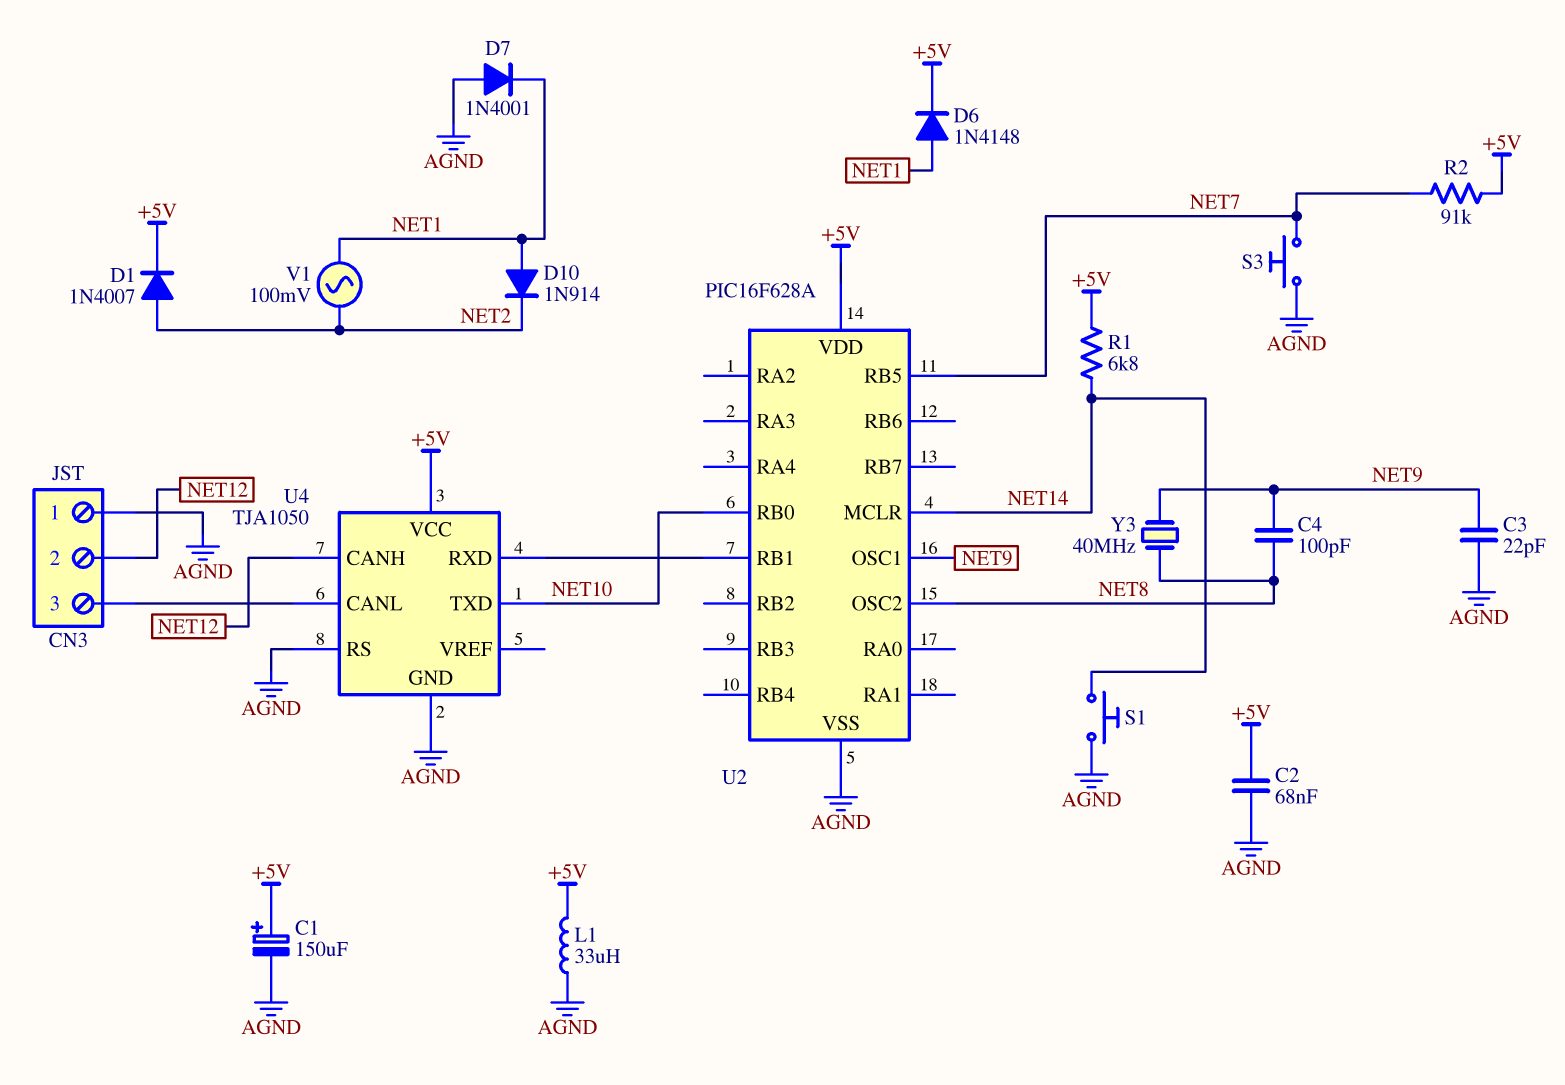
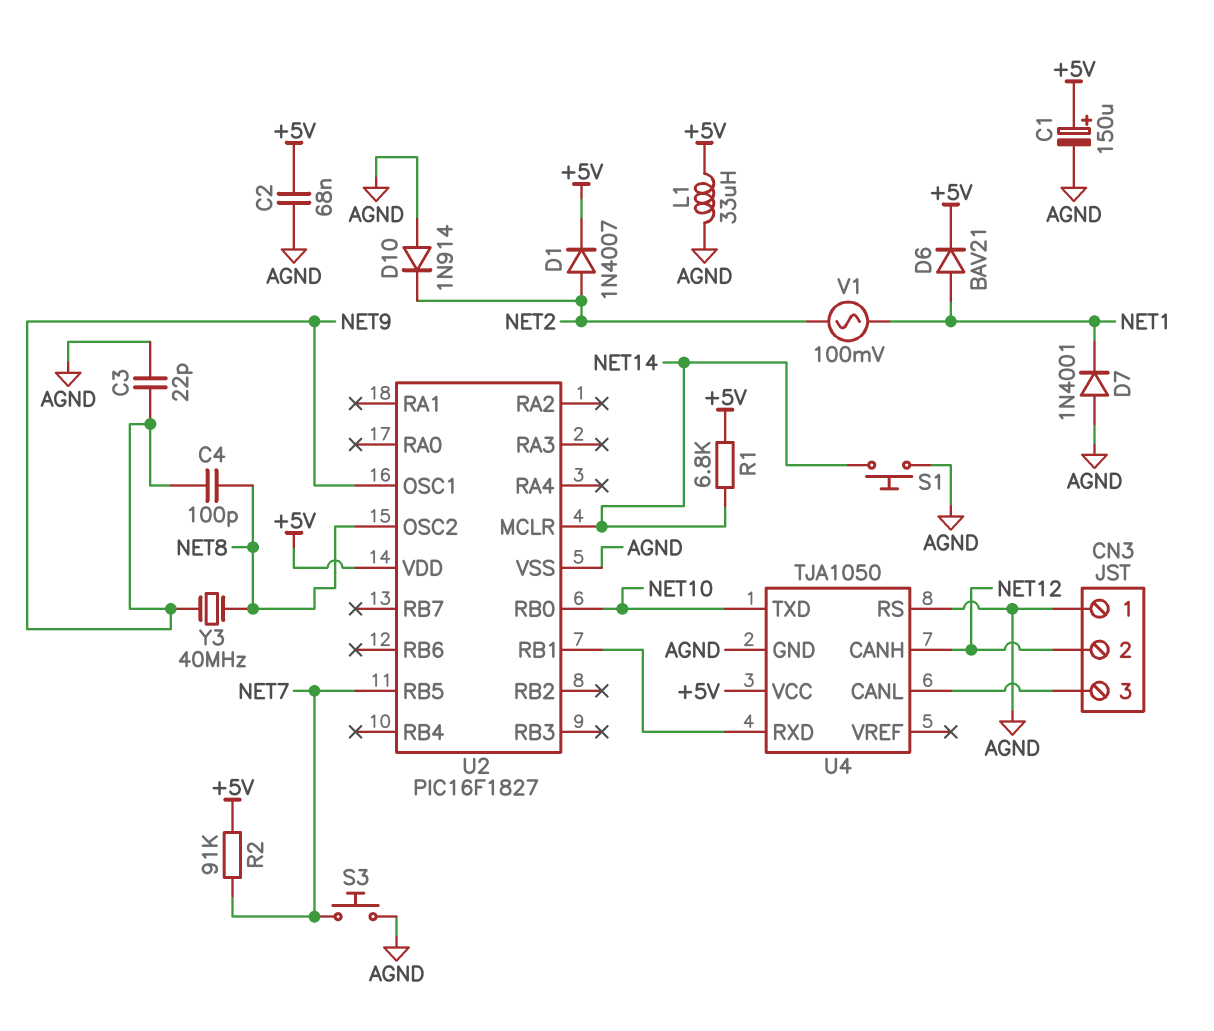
D6: diode 1N4148 (A NET1, K +5V) -> diode BAV21 (A NET1, K +5V)
D10: diode 1N914 (A NET1, K NET2) -> diode 1N914 (A AGND, K NET2)
U2: PIC16F628A -> PIC16F1827

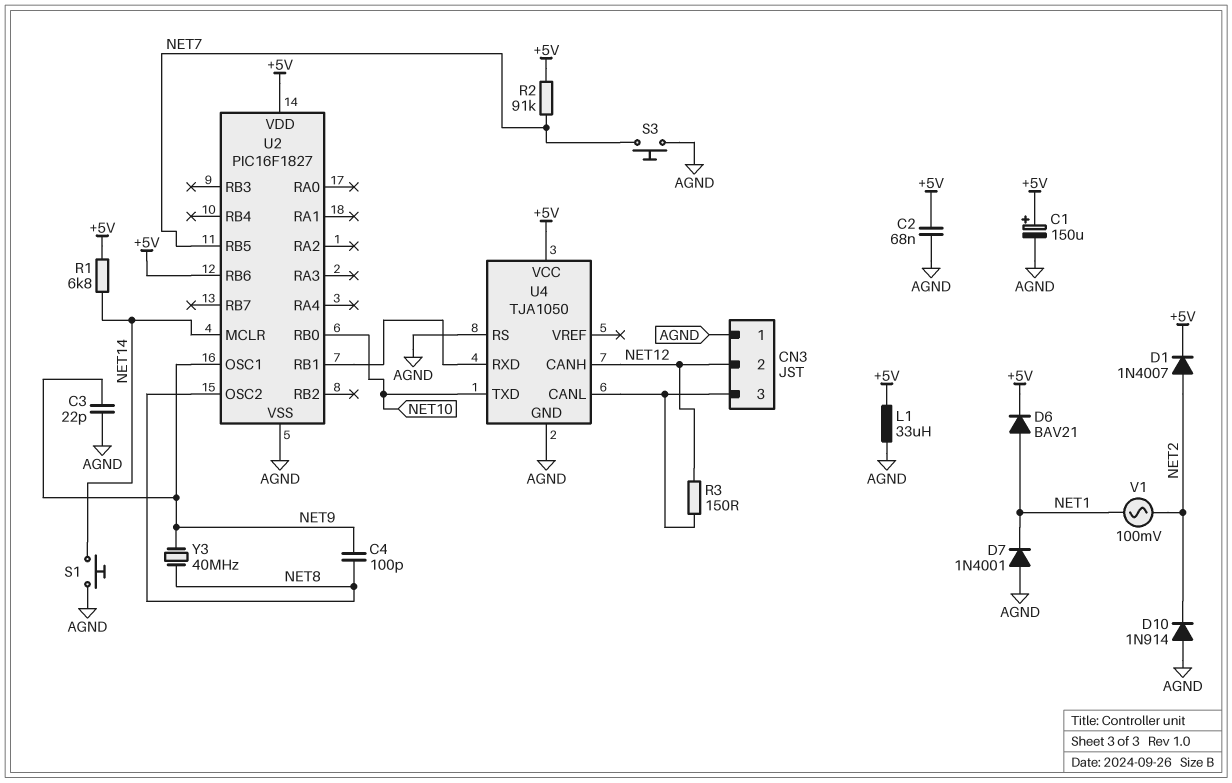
R3: none -> 150 (CN3/3, NET12)
U2 pin RB6: none -> +5V

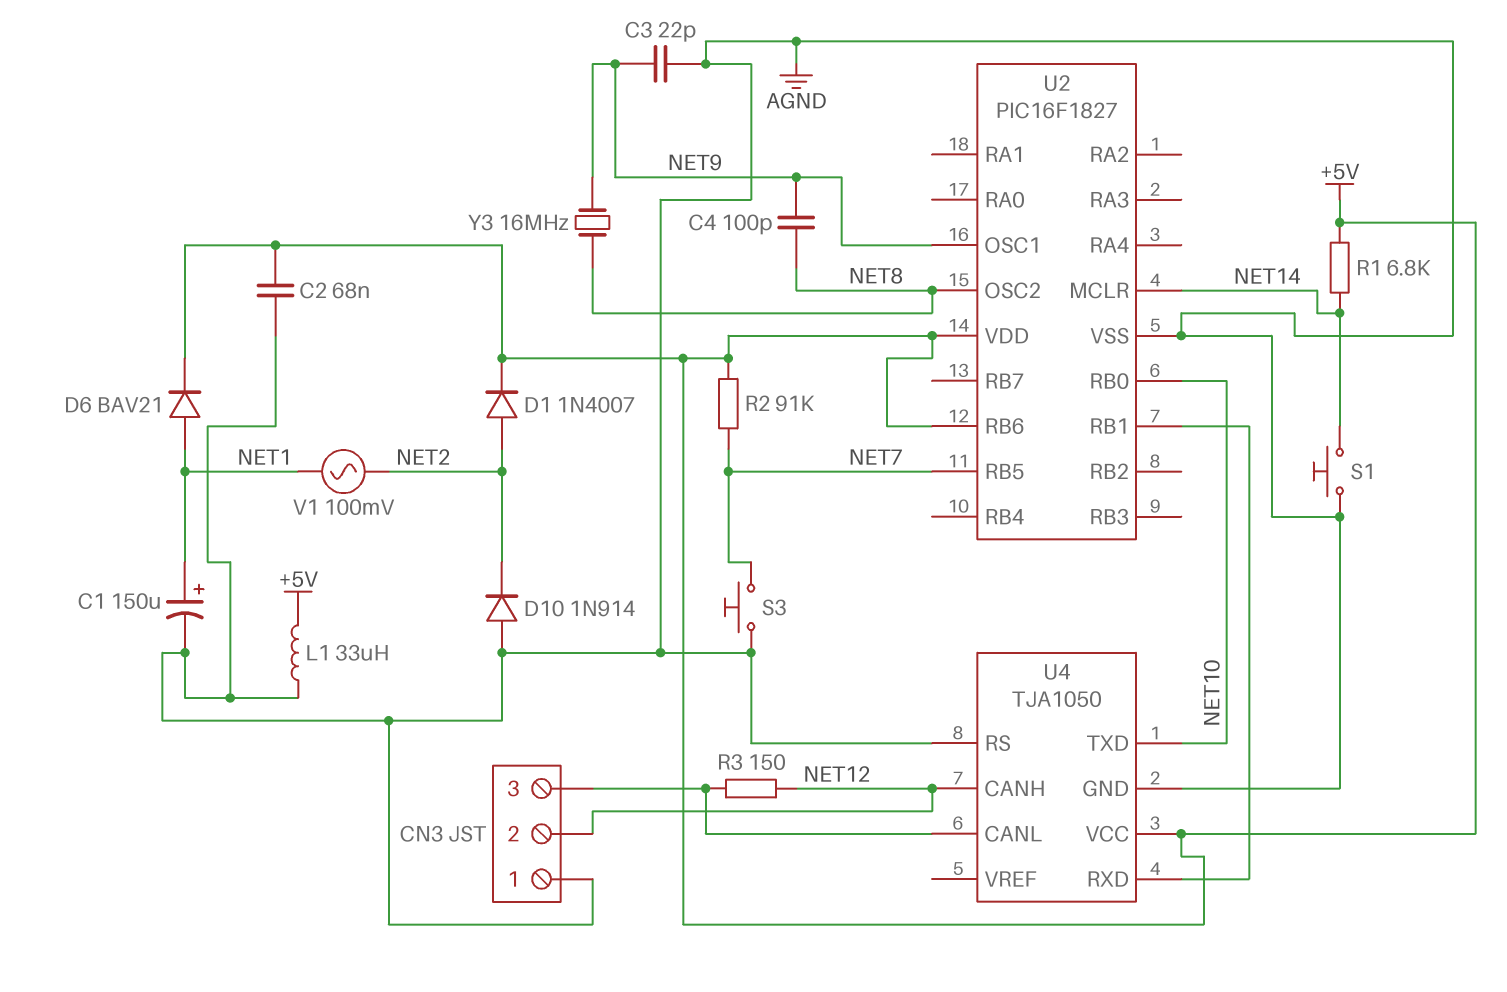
C1: 150uF (plus +5V, minus AGND) -> 150uF (plus NET1, minus AGND)
D7: diode 1N4001 (A AGND, K NET1) -> none
Y3: 40MHz (NET8, NET9) -> 16MHz (NET8, NET9)

